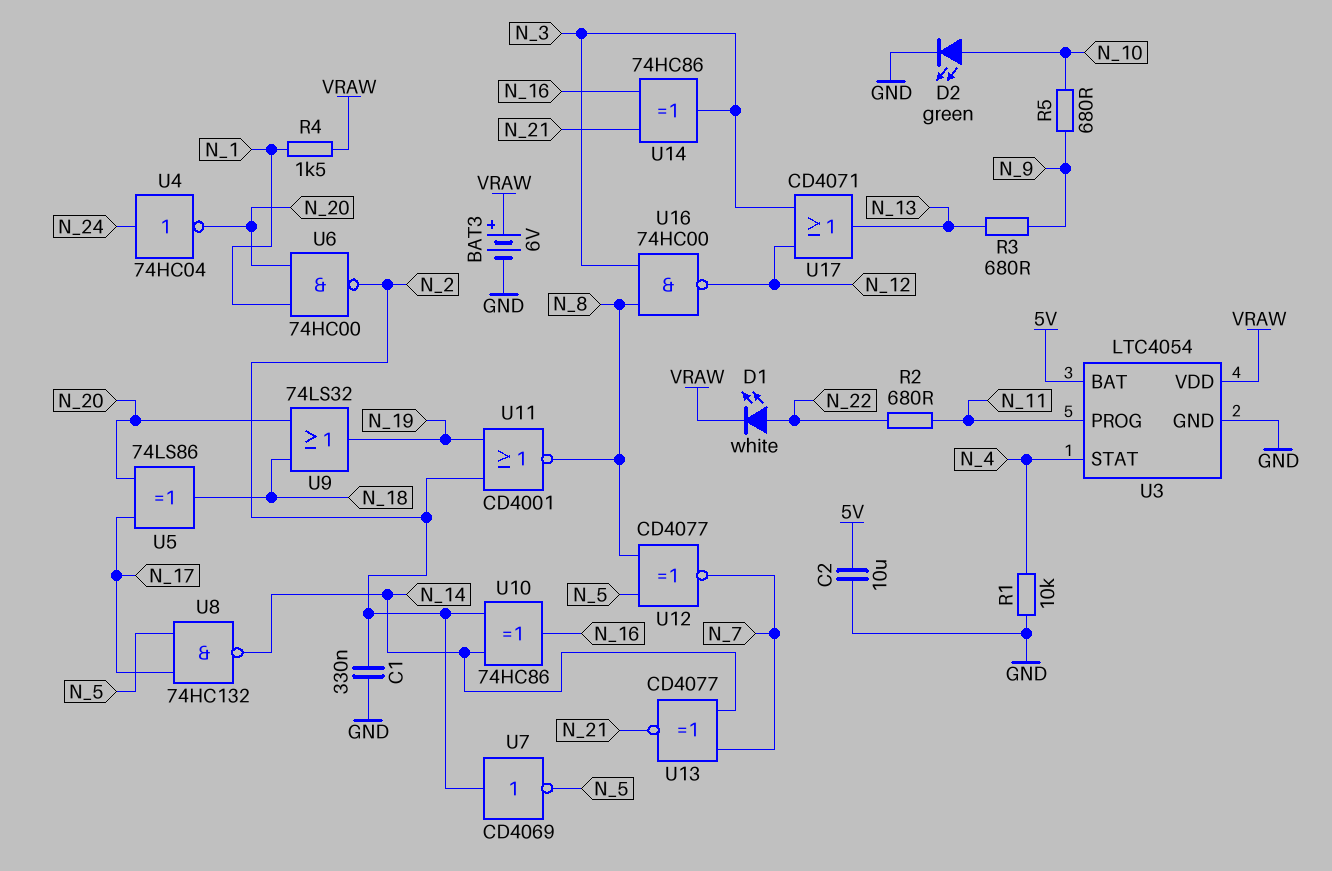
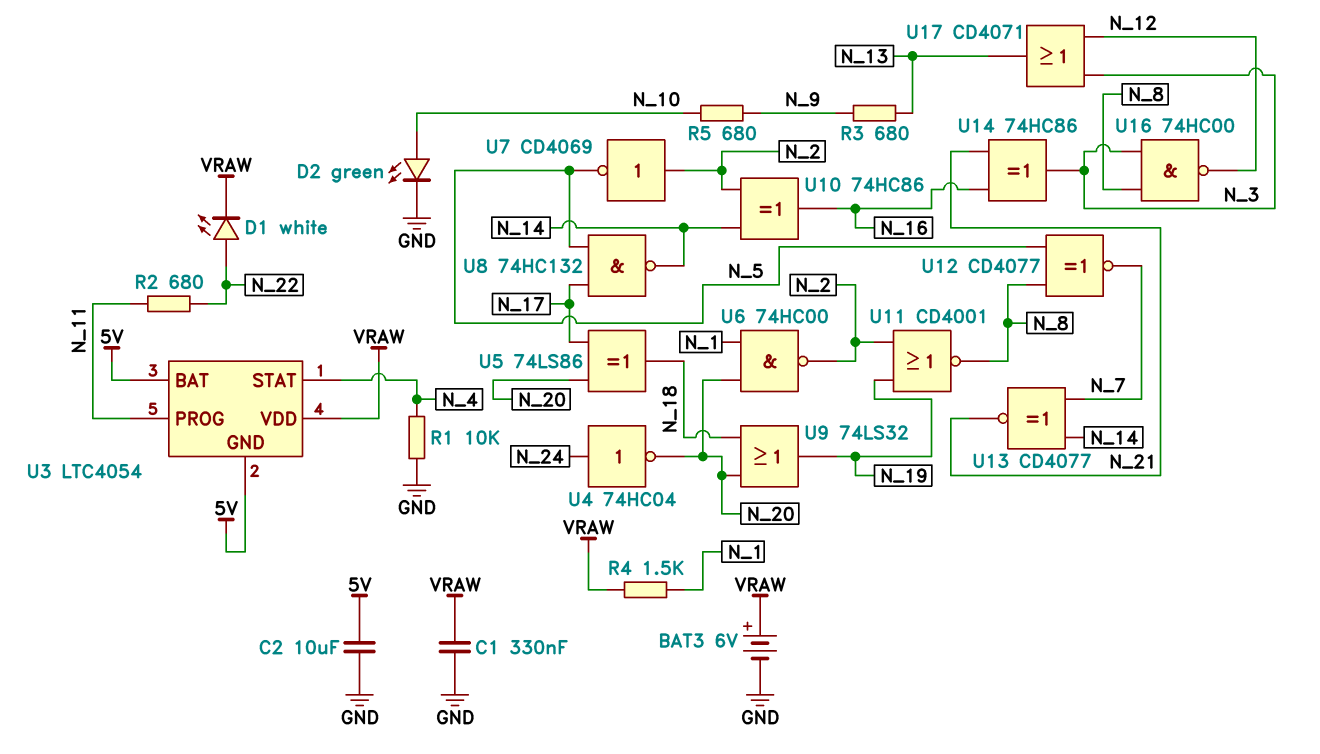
C1: 330nF (GND, N_2) -> 330nF (GND, VRAW)
U3 pin GND: GND -> 5V

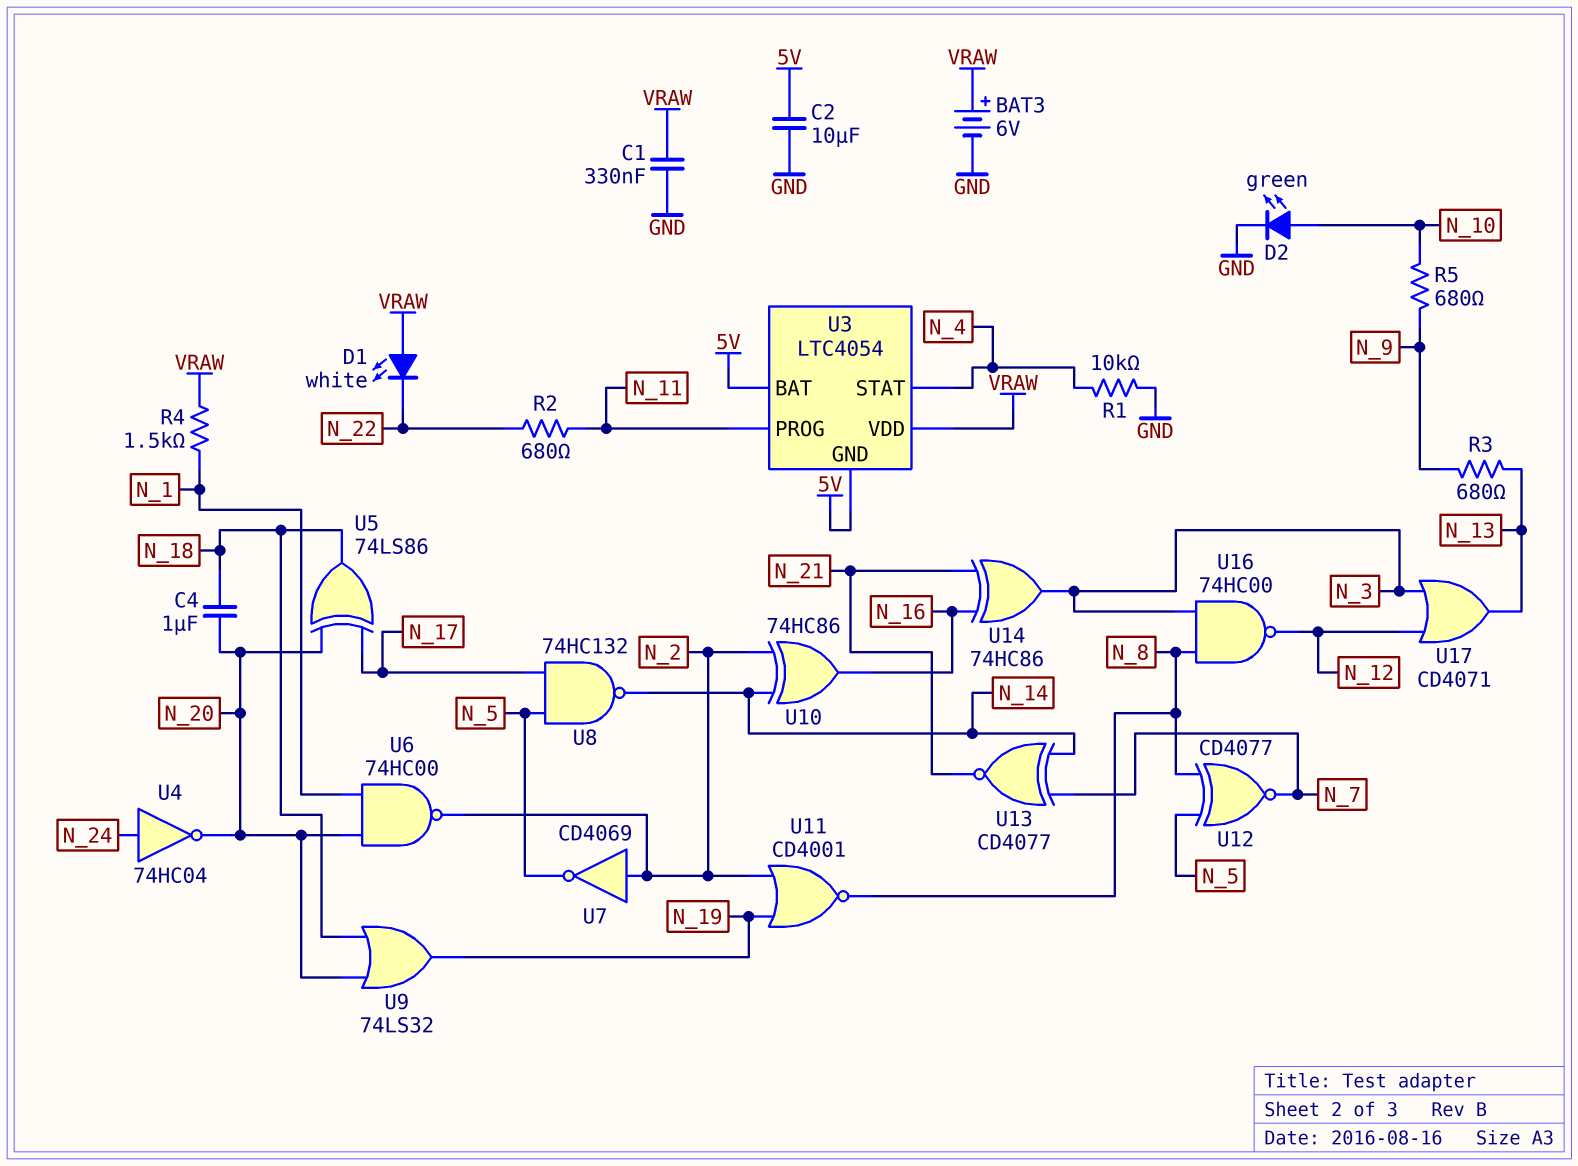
C4: none -> 1uF (N_18, N_20)
D1: LED white (A N_22, K VRAW) -> LED white (A VRAW, K N_22)

